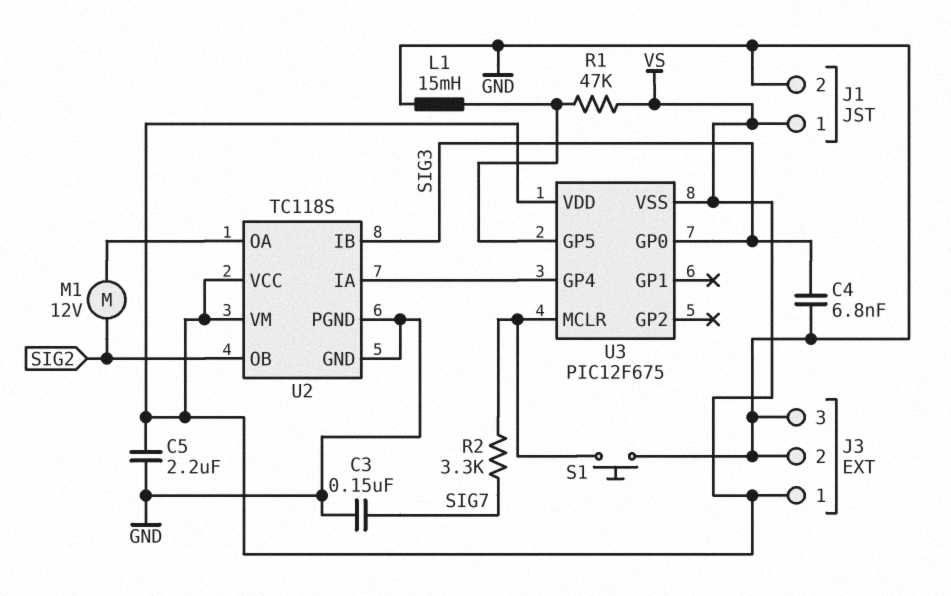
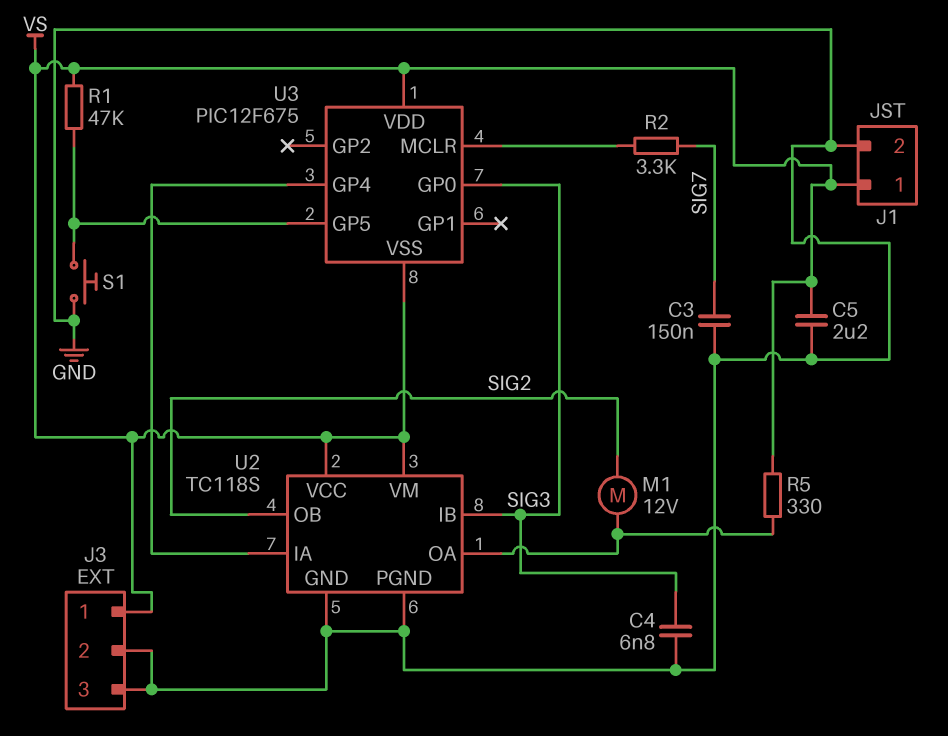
L1: 15mH (GND, U3/GP5) -> none
R5: none -> 330 (U2/OA, VS)
S1: button (GND, U3/MCLR) -> button (GND, U3/GP5)

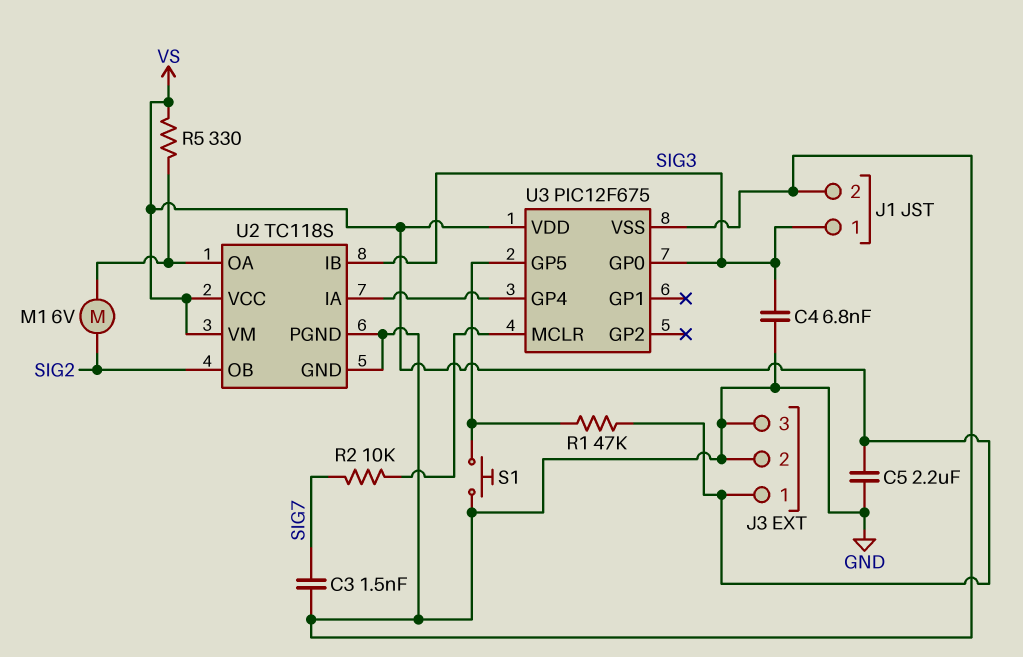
C3: 150nF (GND, SIG7) -> 1.5nF (GND, SIG7)
J1 pin 1: VS -> SIG3
M1: motor 12V (SIG2, U2/OA) -> motor 6V (SIG2, U2/OA)
R2: 3.3k (SIG7, U3/MCLR) -> 10k (SIG7, U3/MCLR)
U3 pin VSS: VS -> GND

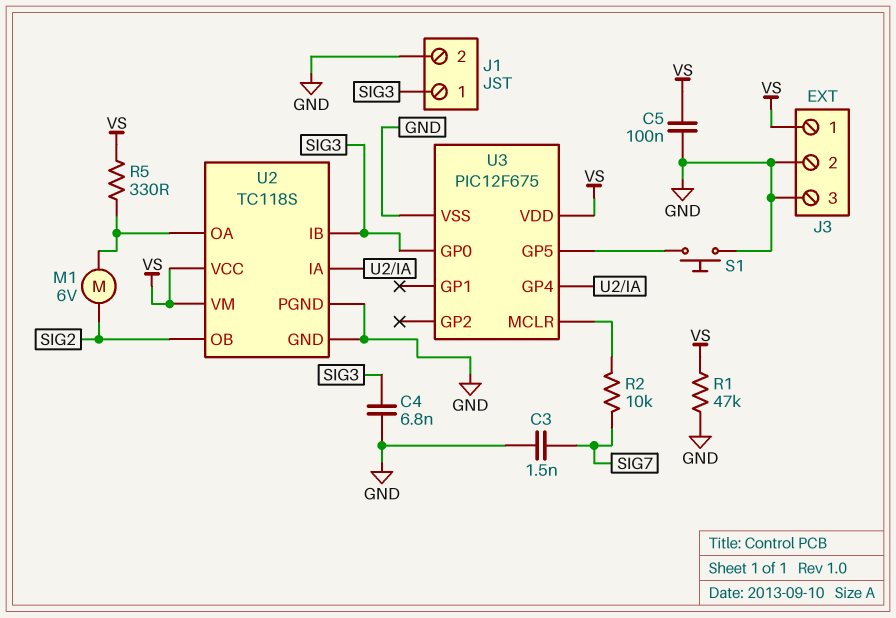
C5: 2.2uF (GND, VS) -> 100nF (GND, VS)
R1: 47k (U3/GP5, VS) -> 47k (GND, VS)

